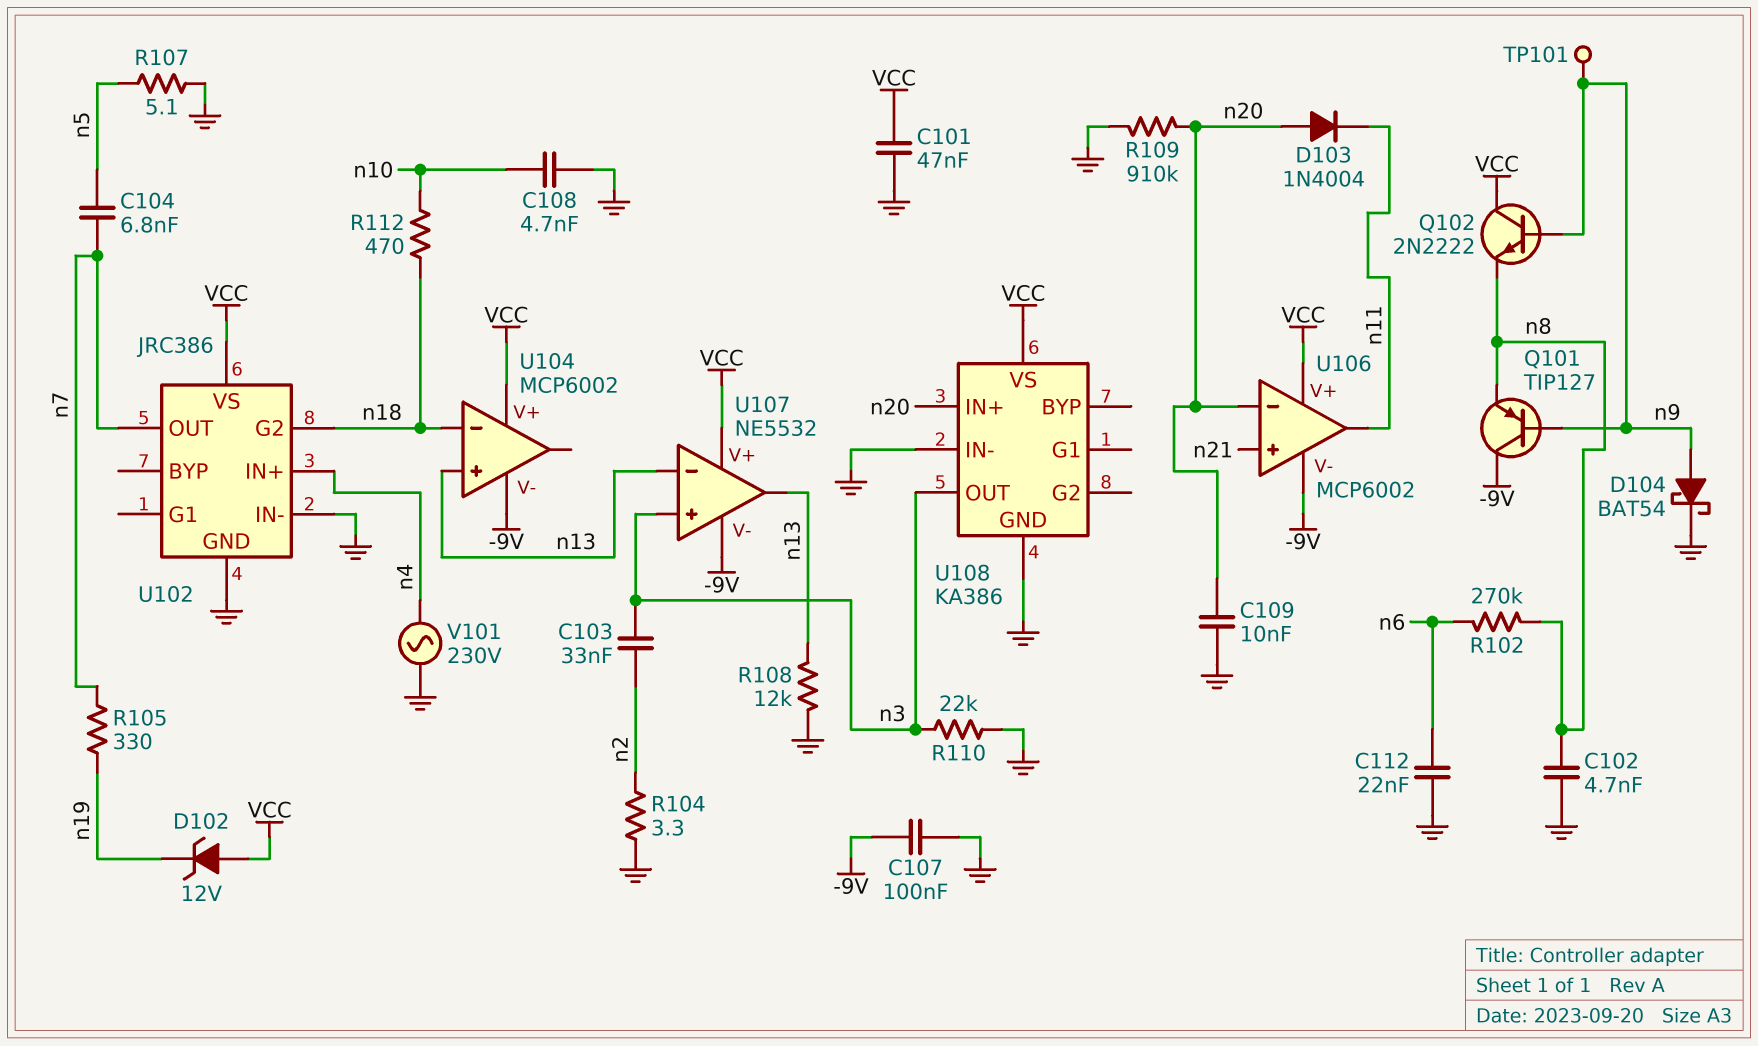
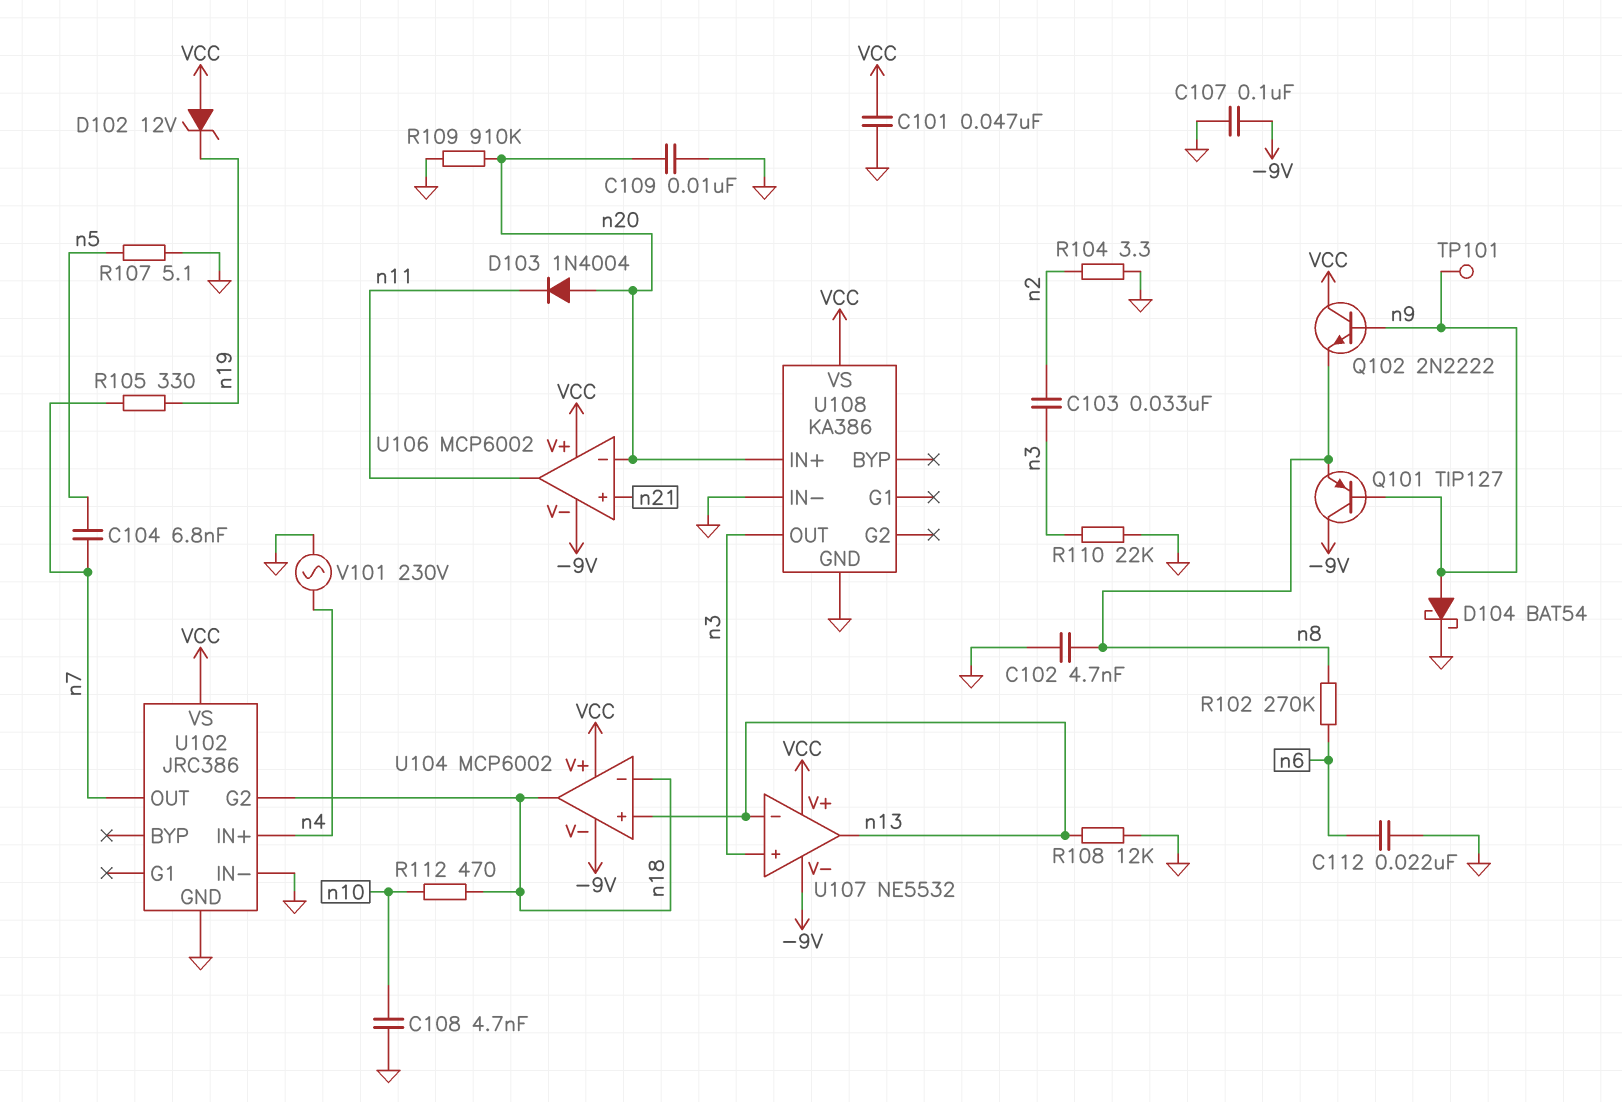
U104 pin out: none -> n18

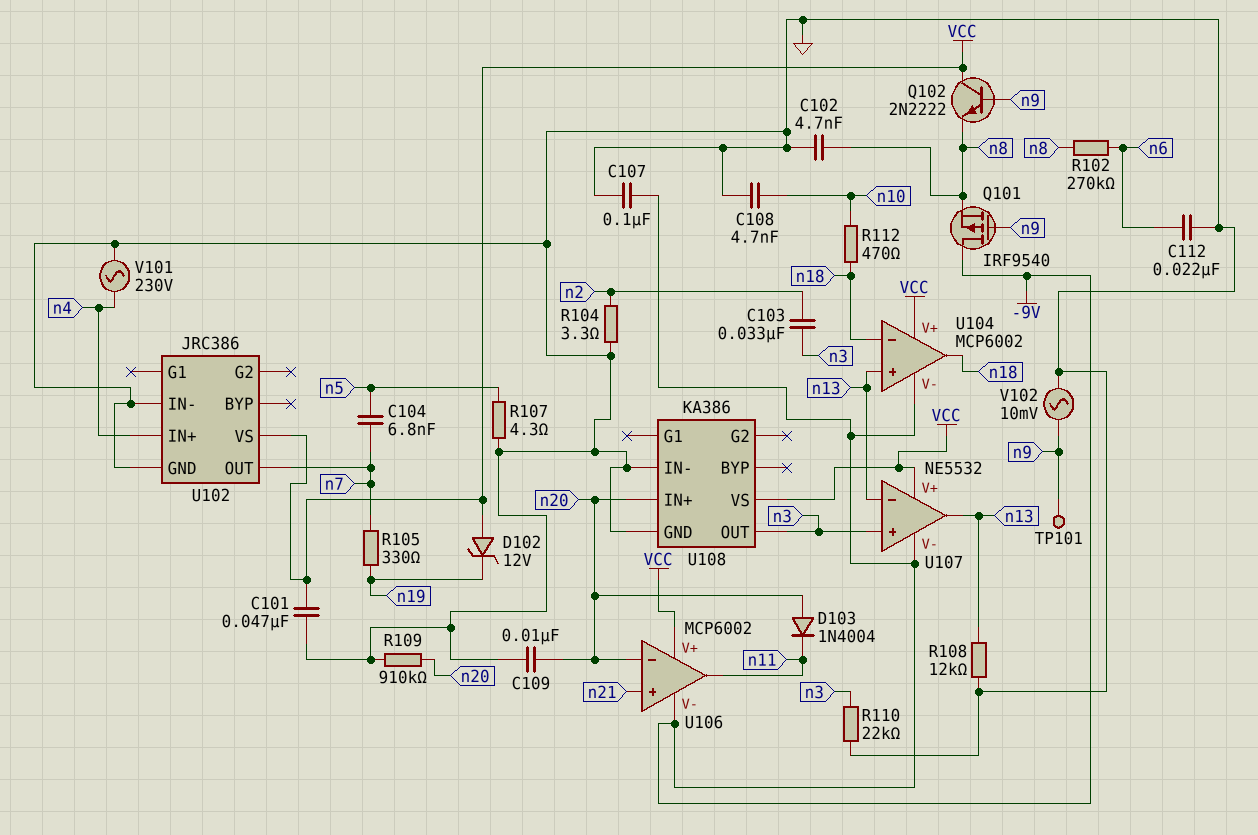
D104: schottky BAT54 (A n9, K GND) -> none
Q101: PNP TIP127 (B n9, C -9V, E n8) -> PMOS IRF9540 (G n9, D -9V, S n8)
R107: 5.1 (GND, n5) -> 4.3 (GND, n5)
U102 pin G2: n18 -> none
V102: none -> AC 10mV (GND, n9)

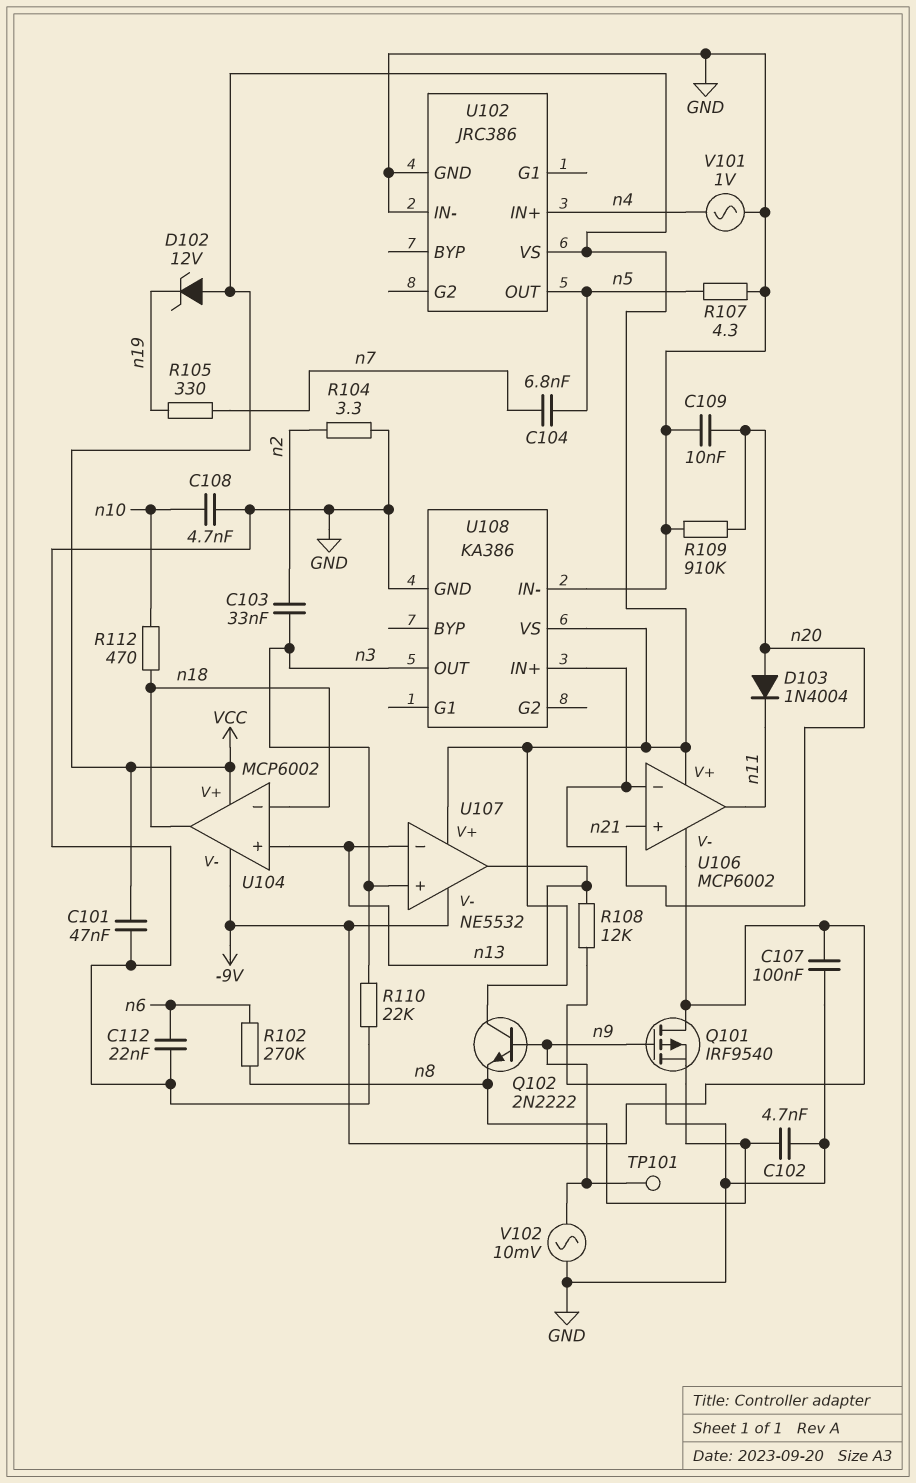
U102 pin OUT: n7 -> n5
V101: AC 230V (GND, n4) -> AC 1V (GND, n4)

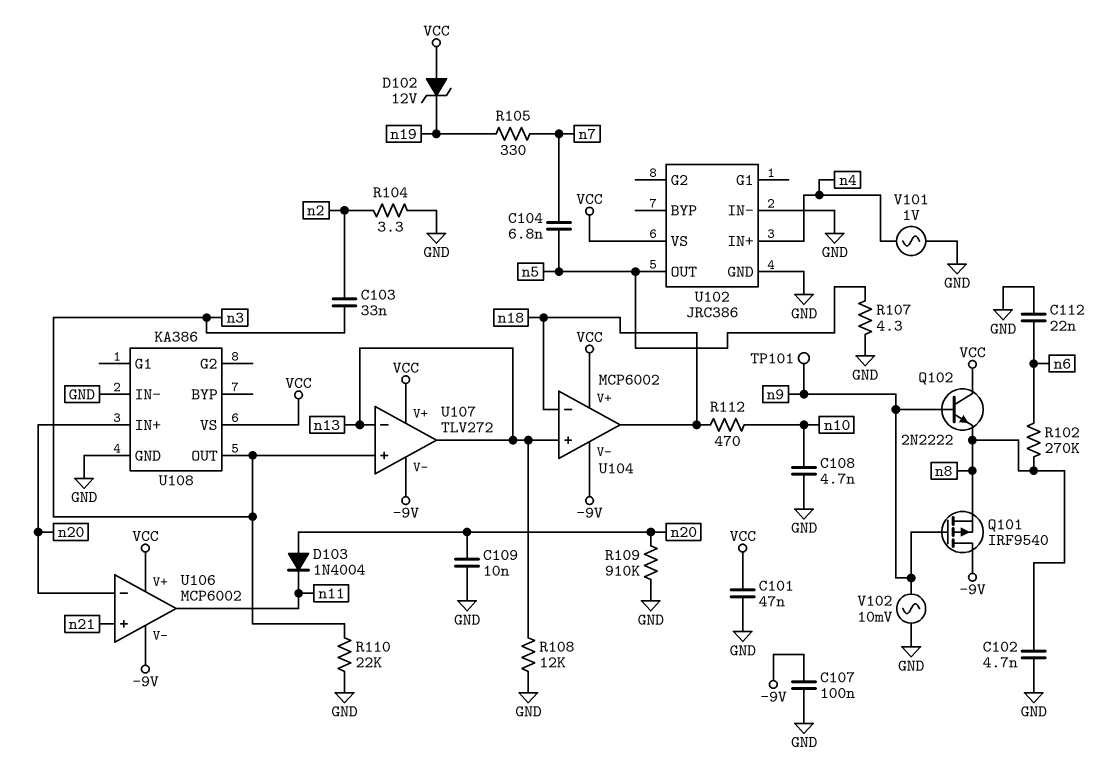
U107: NE5532 -> TLV272

